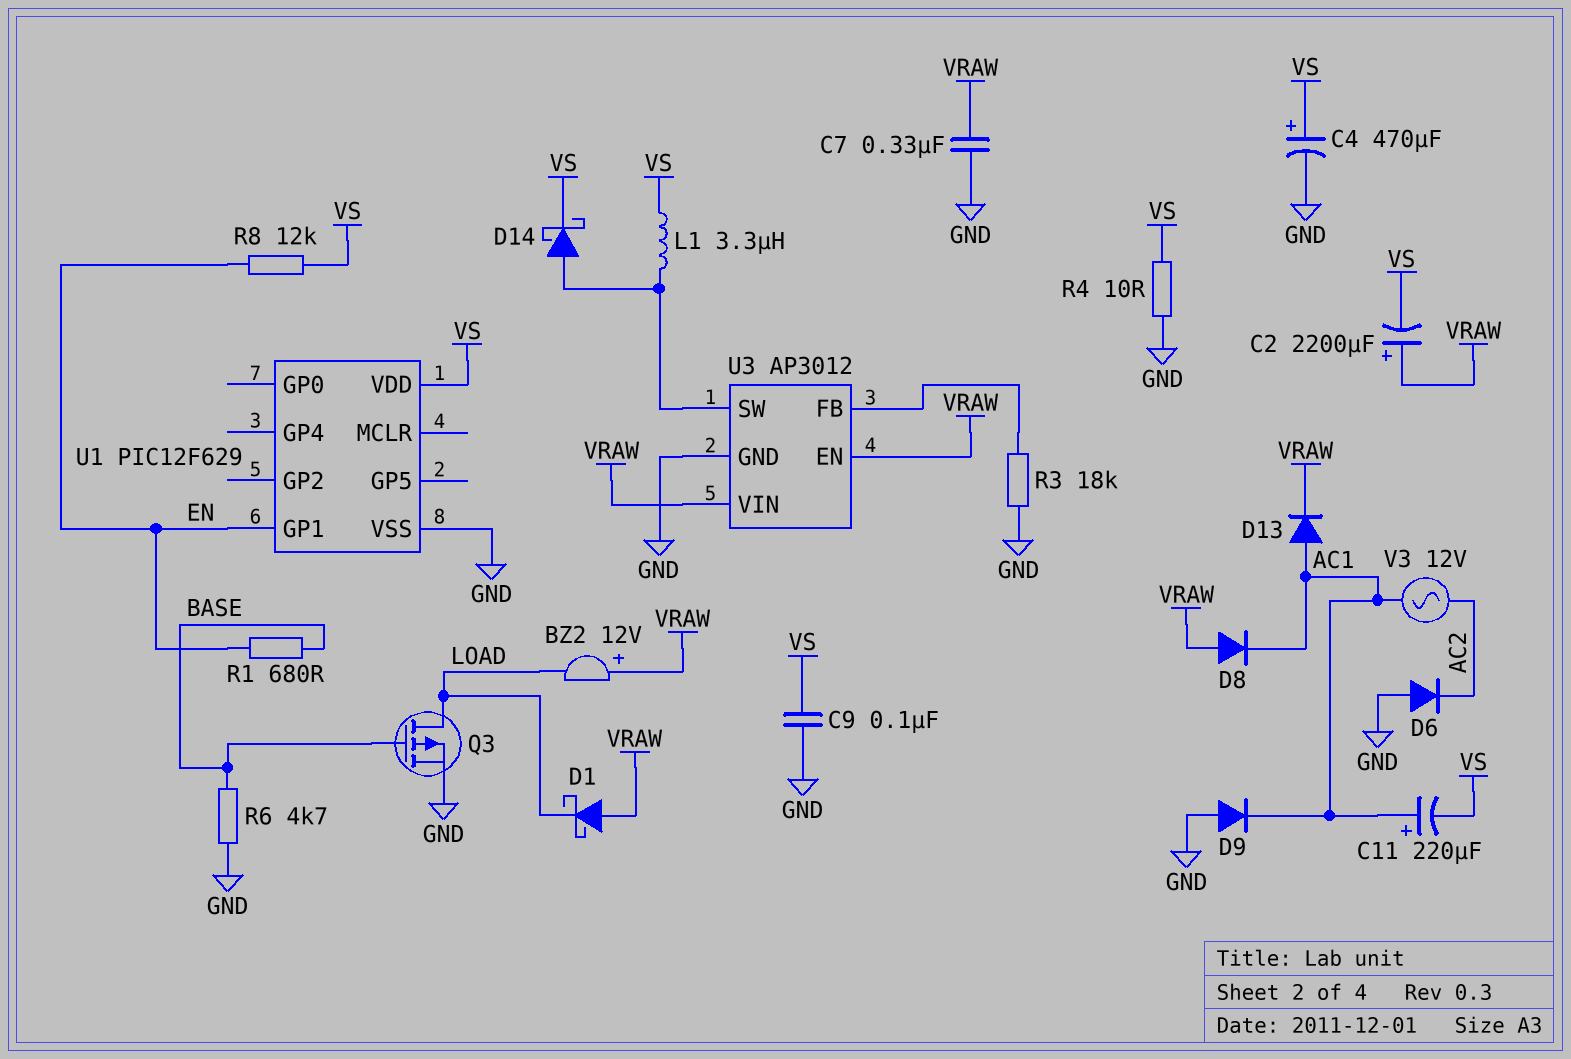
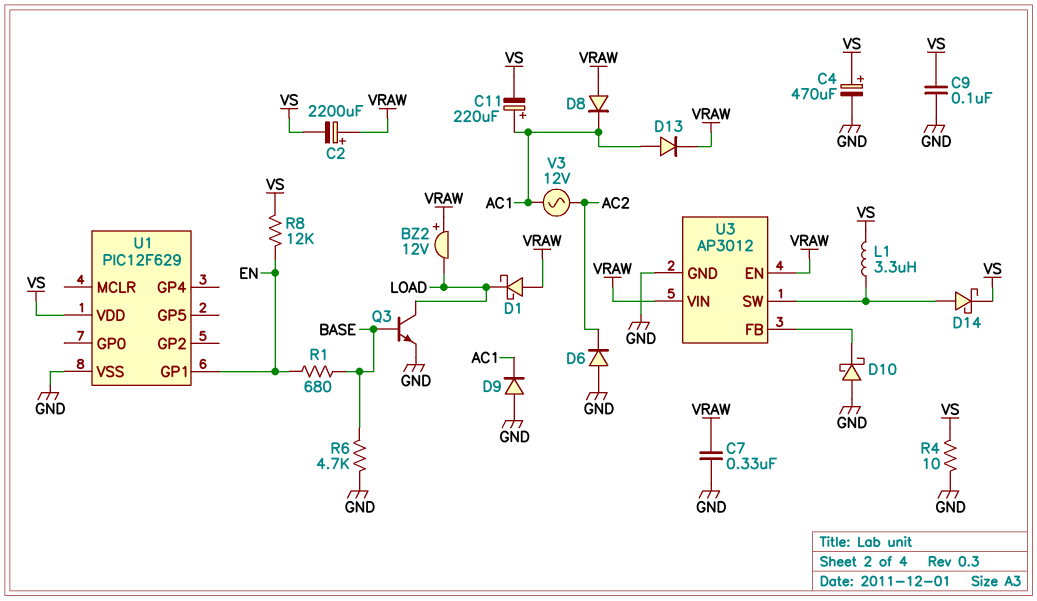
D10: none -> schottky (A GND, K U3/FB)
Q3: PMOS (G BASE, D LOAD, S GND) -> NPN (B BASE, C LOAD, E GND)
R3: 18k (GND, U3/FB) -> none

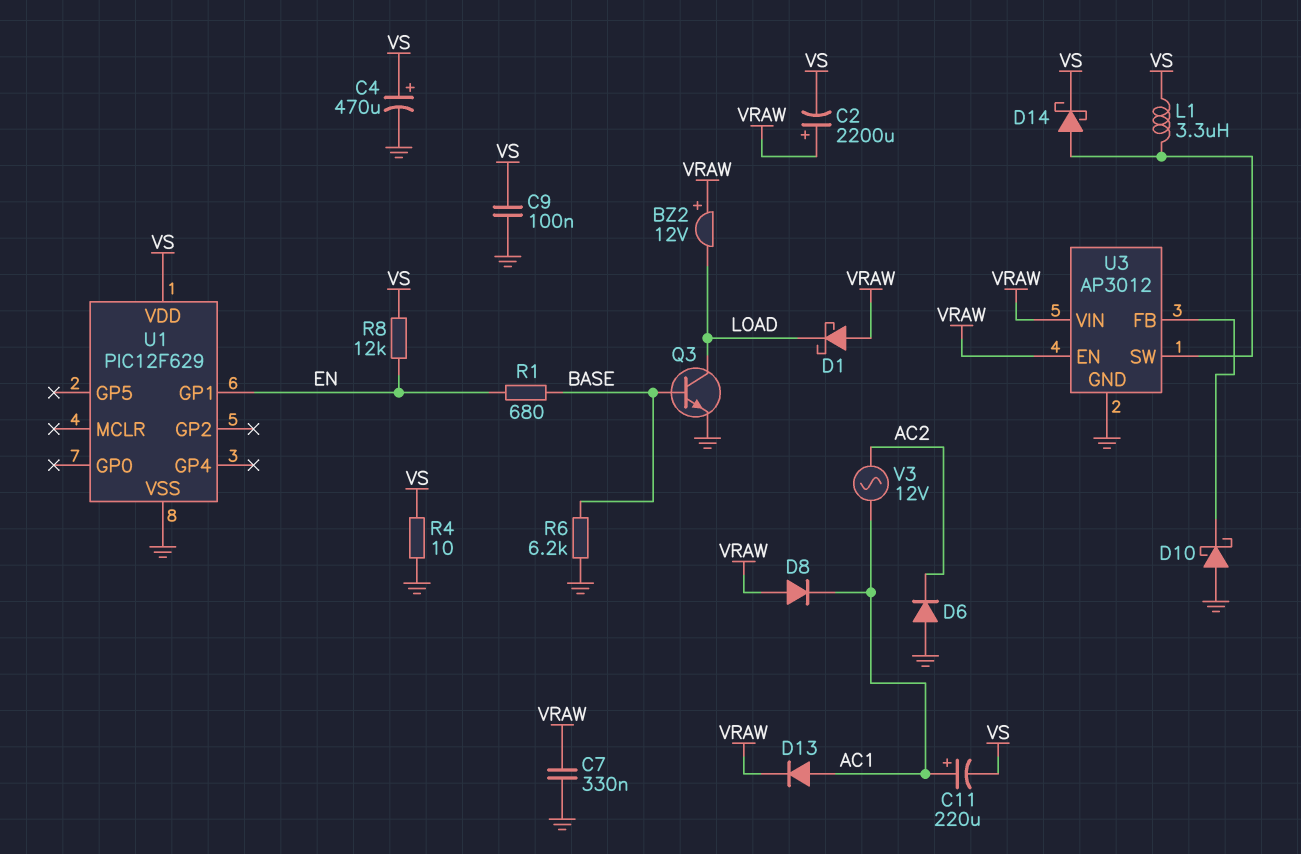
D9: diode (A GND, K AC1) -> none
R6: 4.7k (BASE, GND) -> 6.2k (BASE, GND)

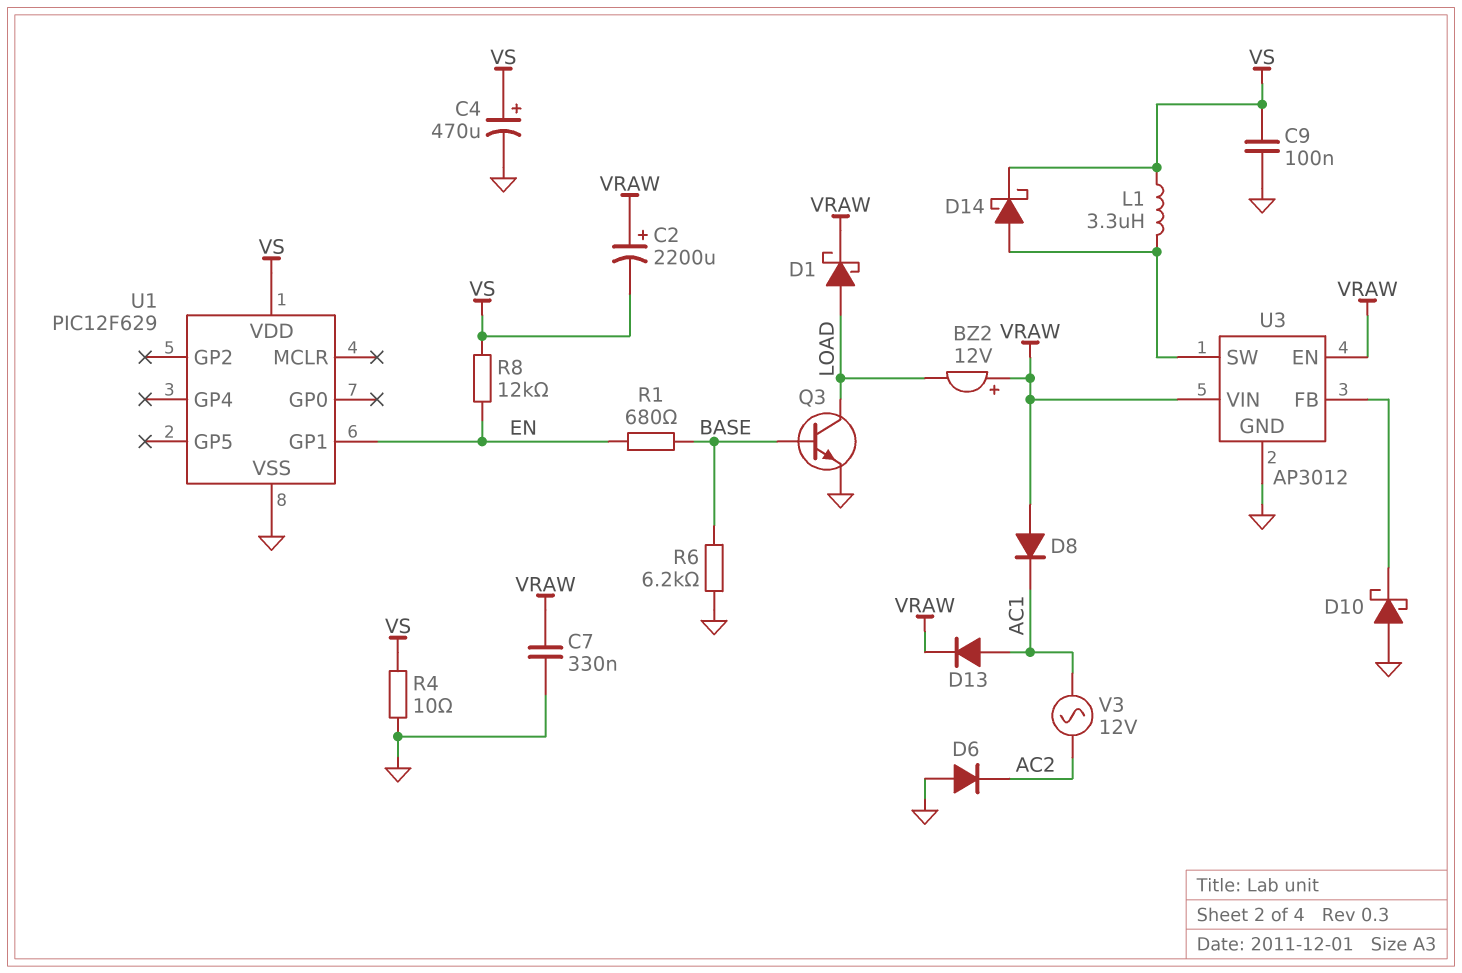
C11: 220uF (plus AC1, minus VS) -> none
D1: schottky (A VRAW, K LOAD) -> schottky (A LOAD, K VRAW)

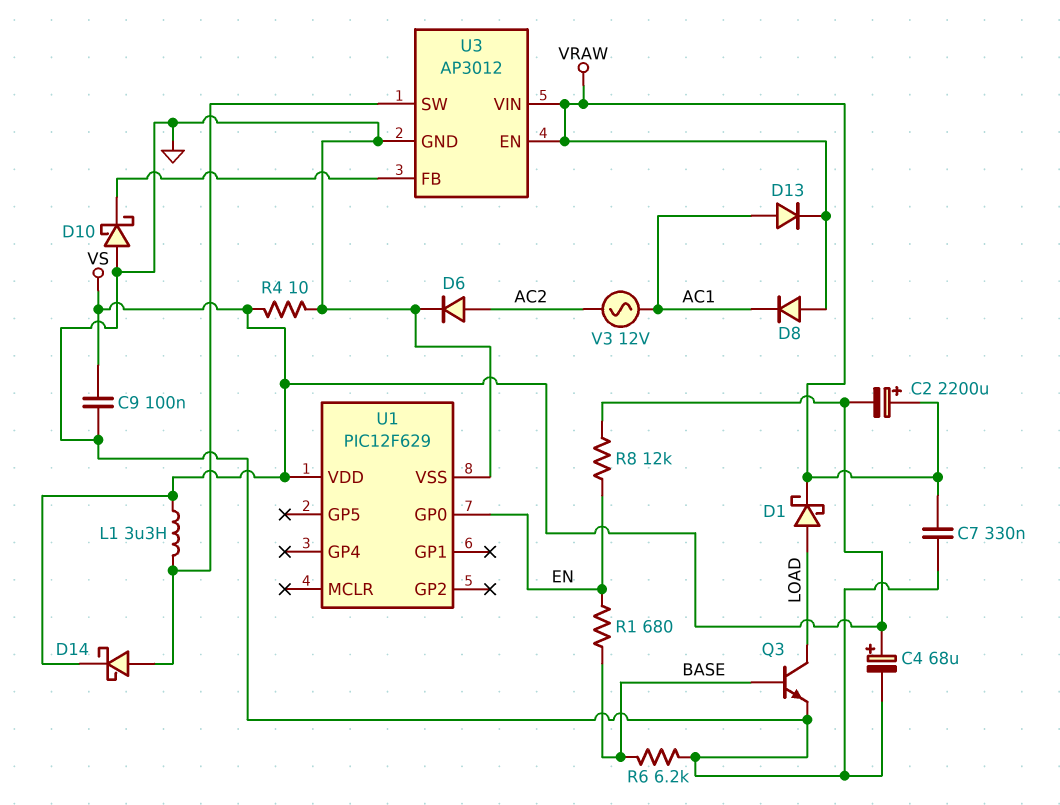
BZ2: buzzer 12V (plus VRAW, minus LOAD) -> none
C4: 470uF (plus VS, minus GND) -> 68uF (plus VS, minus GND)
D6: diode (A GND, K AC2) -> diode (A AC2, K GND)
U1 pin GP0: none -> EN
U1 pin GP1: EN -> none

